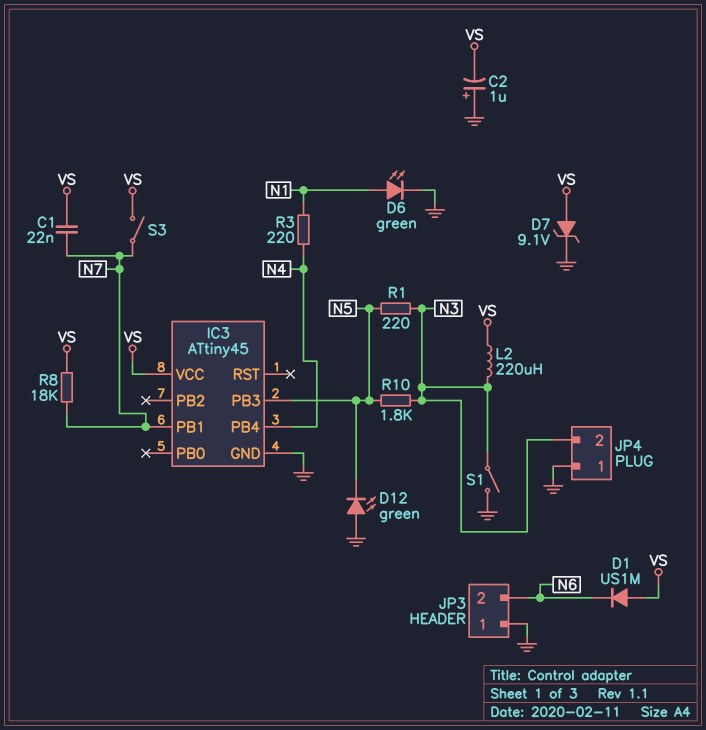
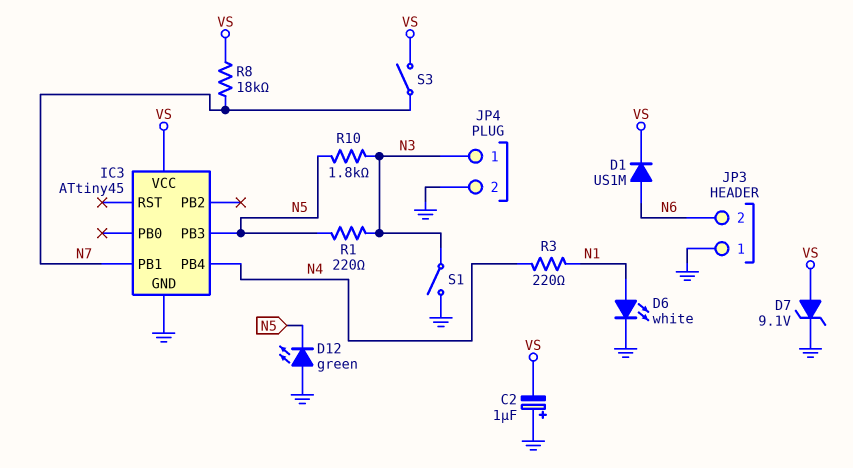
C1: 22nF (N7, VS) -> none
D1: diode US1M (A VS, K N6) -> diode US1M (A N6, K VS)
D6: LED green (A N1, K GND) -> LED white (A N1, K GND)
JP4 pin 1: GND -> N3
JP4 pin 2: N3 -> GND
L2: 220uH (N3, VS) -> none

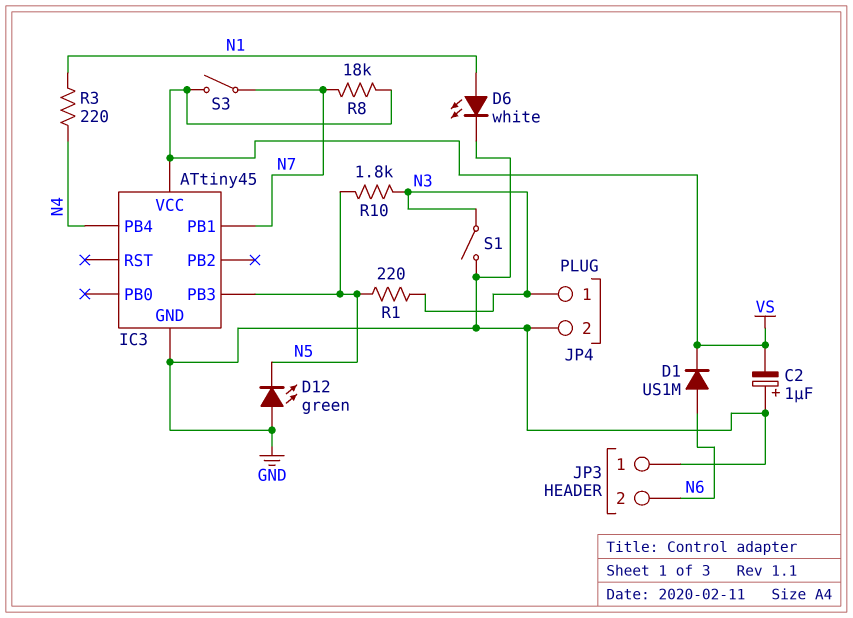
D7: zener 9.1V (A VS, K GND) -> none

